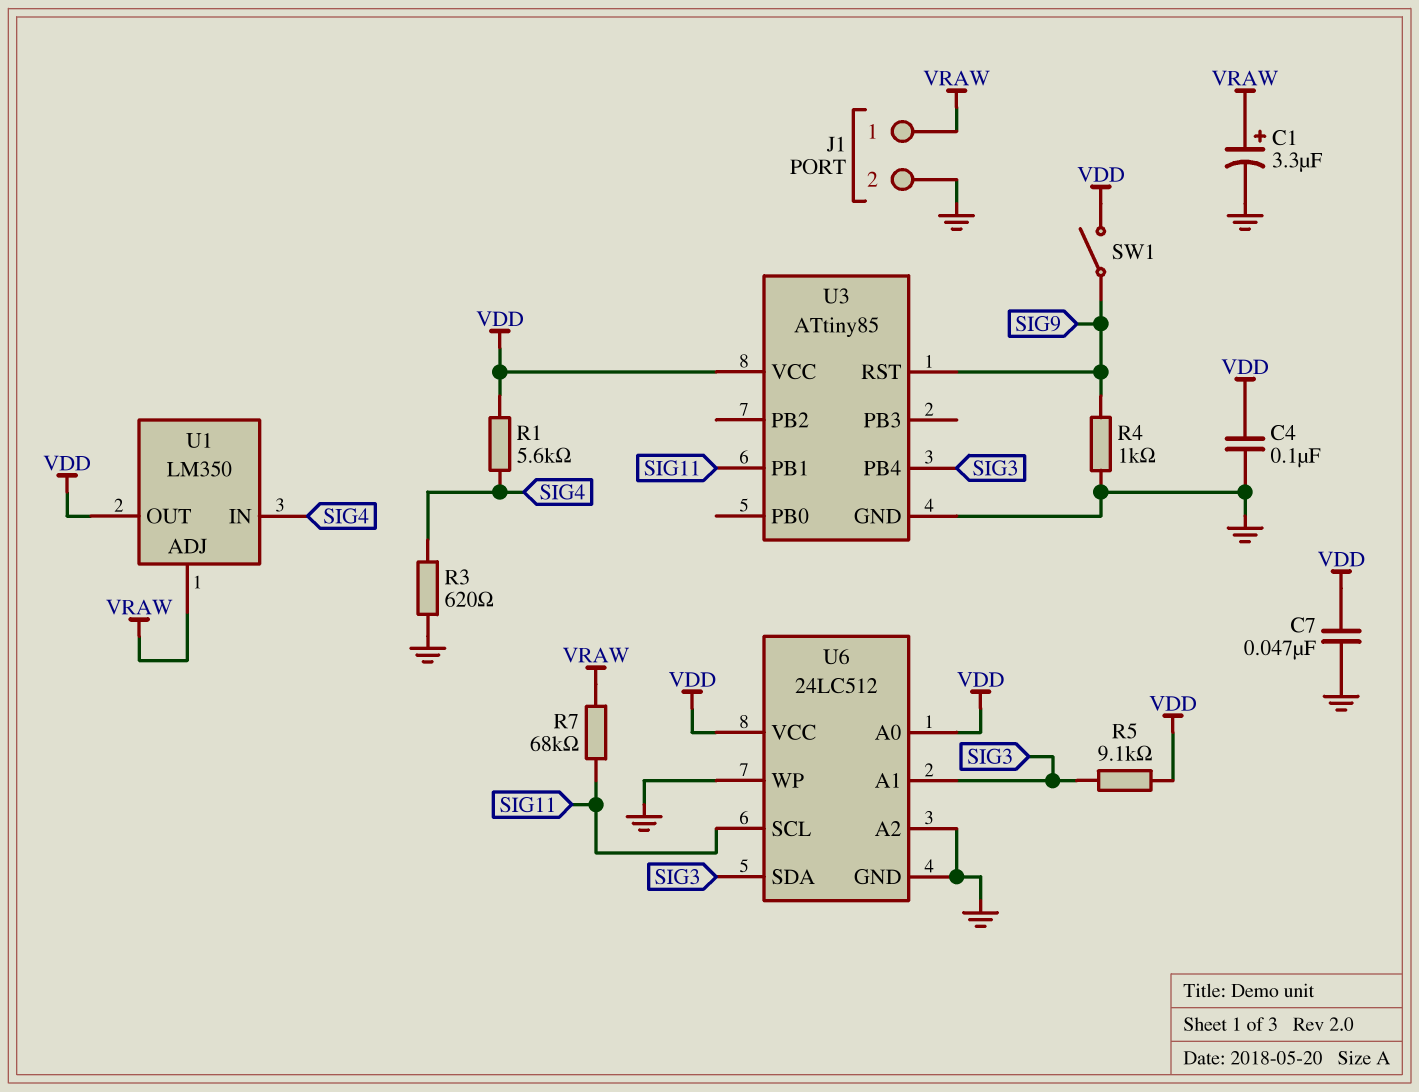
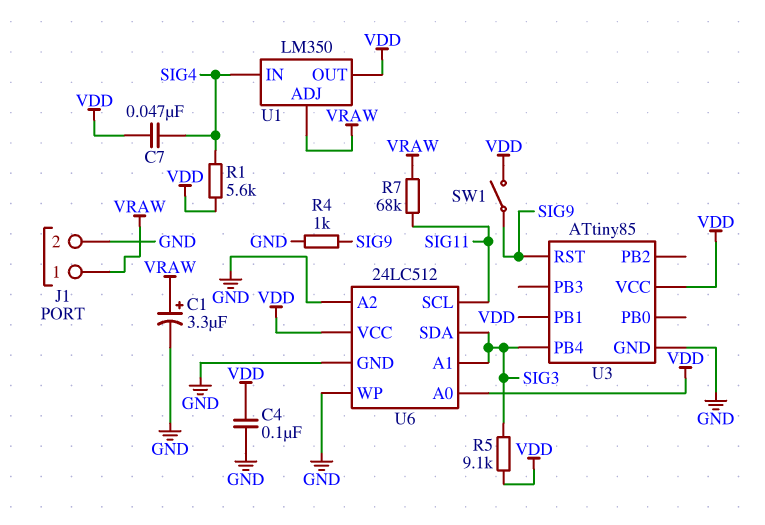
C7: 47nF (GND, VDD) -> 47nF (SIG4, VDD)
R3: 620 (GND, SIG4) -> none
U3 pin PB1: SIG11 -> VDD

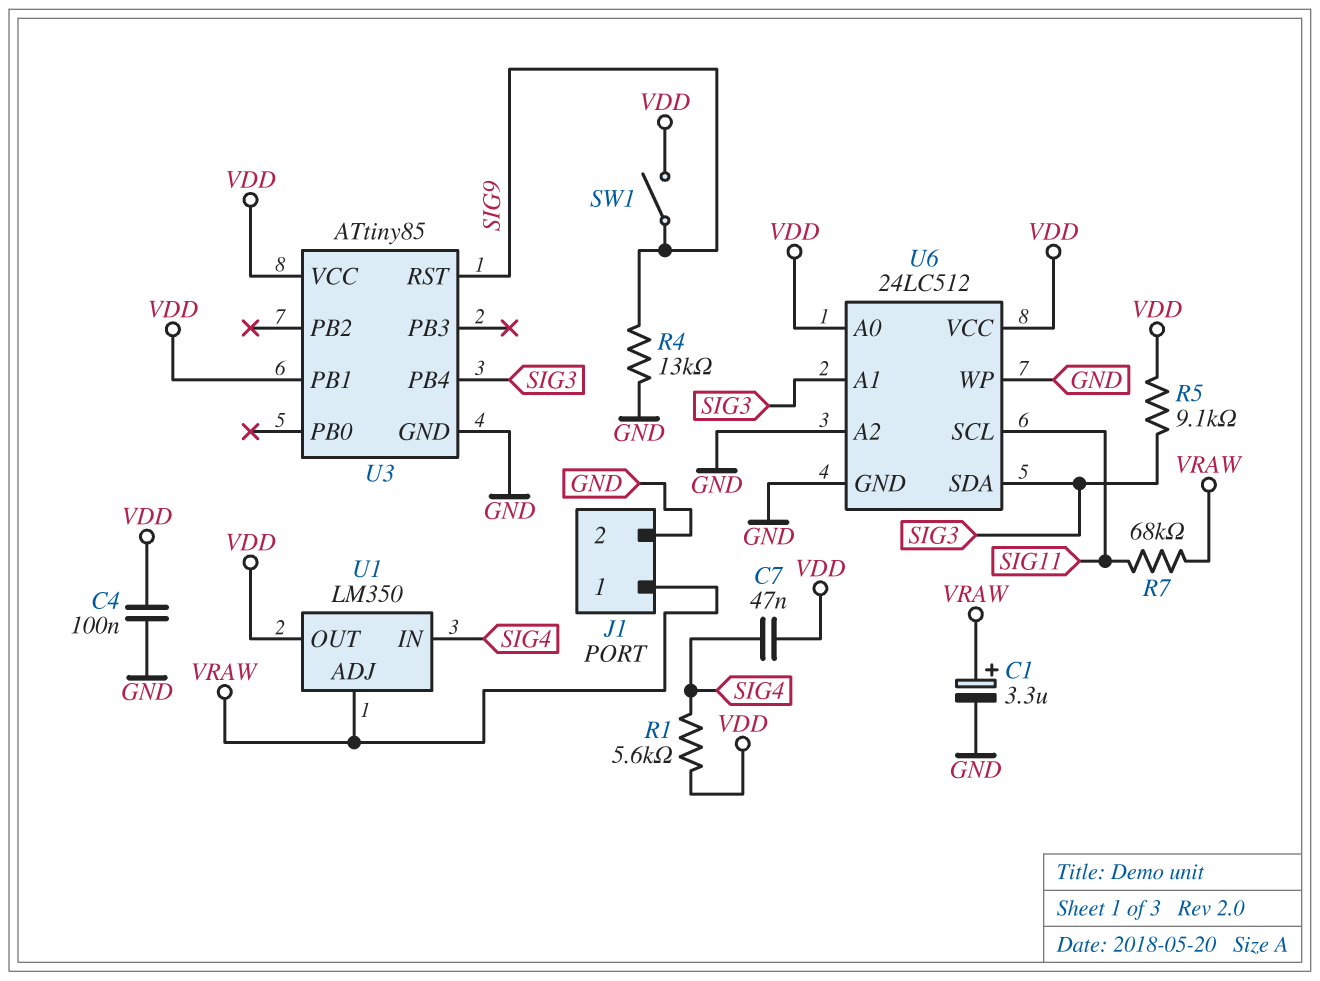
R4: 1k (GND, SIG9) -> 13k (GND, SIG9)

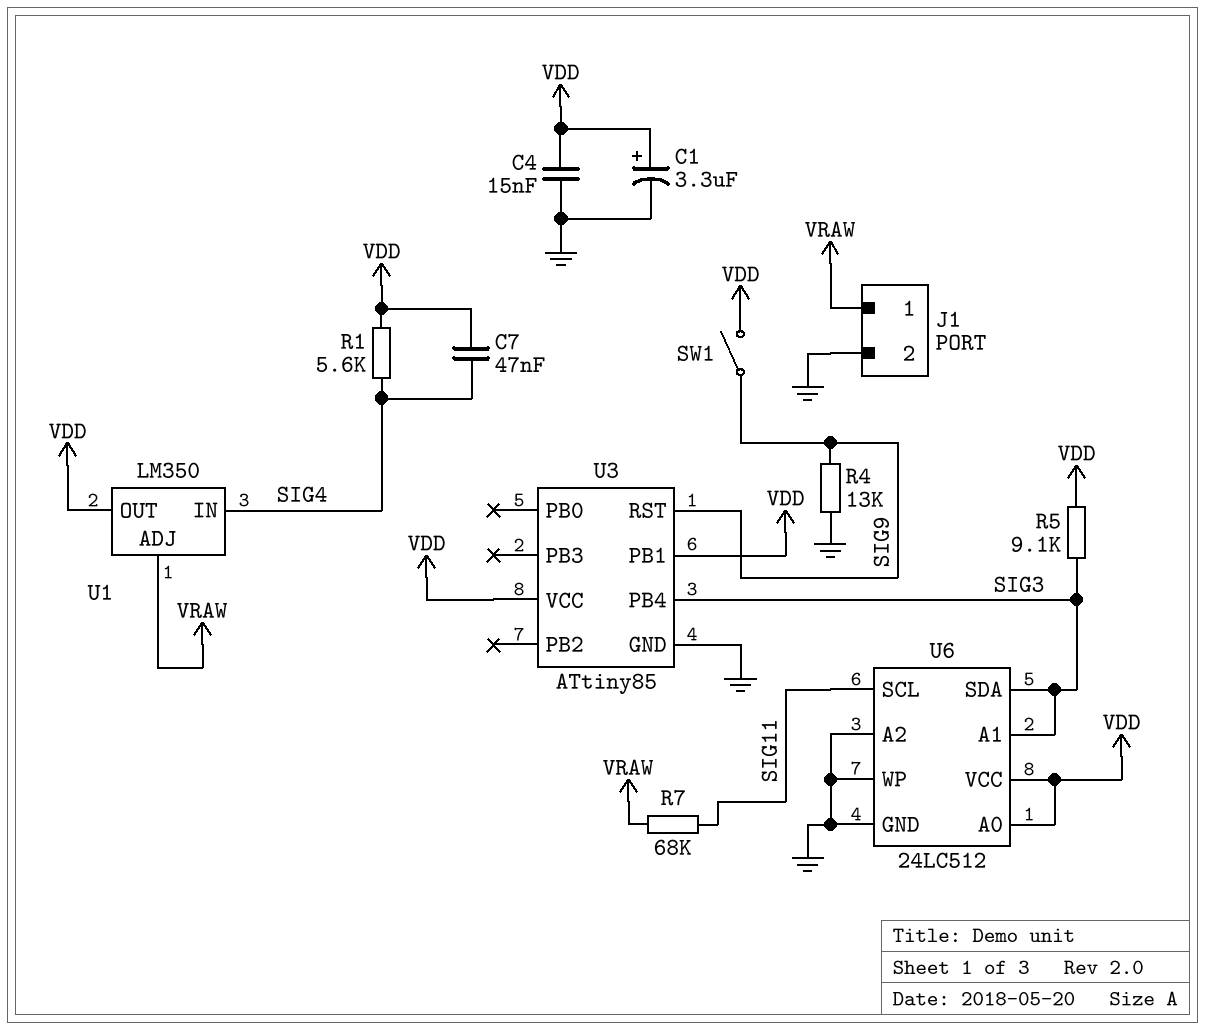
C1: 3.3uF (plus VRAW, minus GND) -> 3.3uF (plus VDD, minus GND)
C4: 100nF (GND, VDD) -> 15nF (GND, VDD)

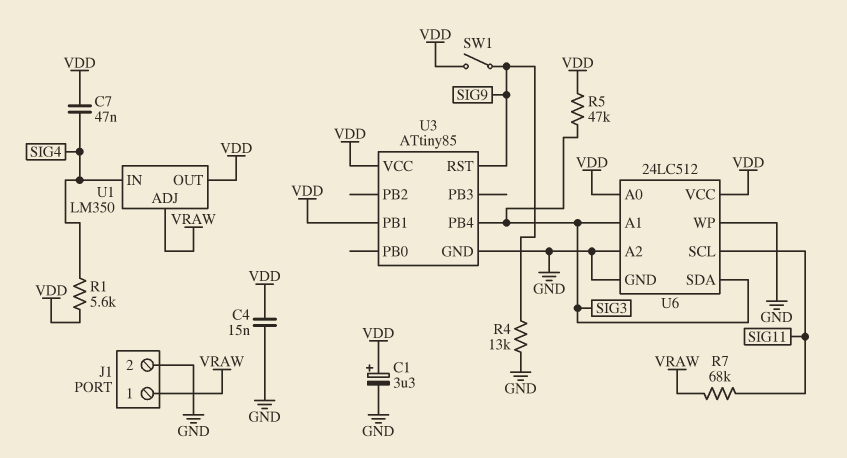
R5: 9.1k (SIG3, VDD) -> 47k (SIG3, VDD)

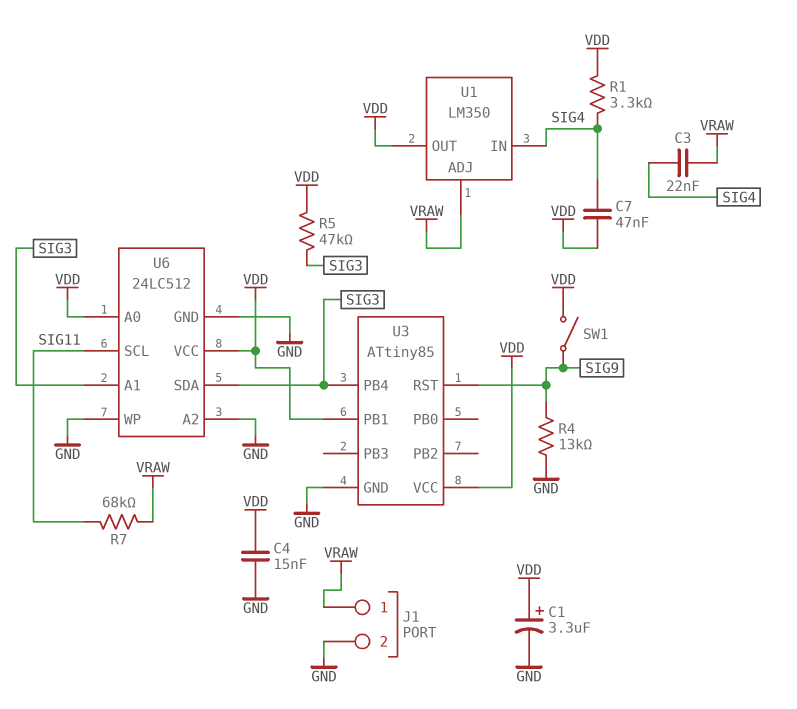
C3: none -> 22nF (SIG4, VRAW)
R1: 5.6k (SIG4, VDD) -> 3.3k (SIG4, VDD)

